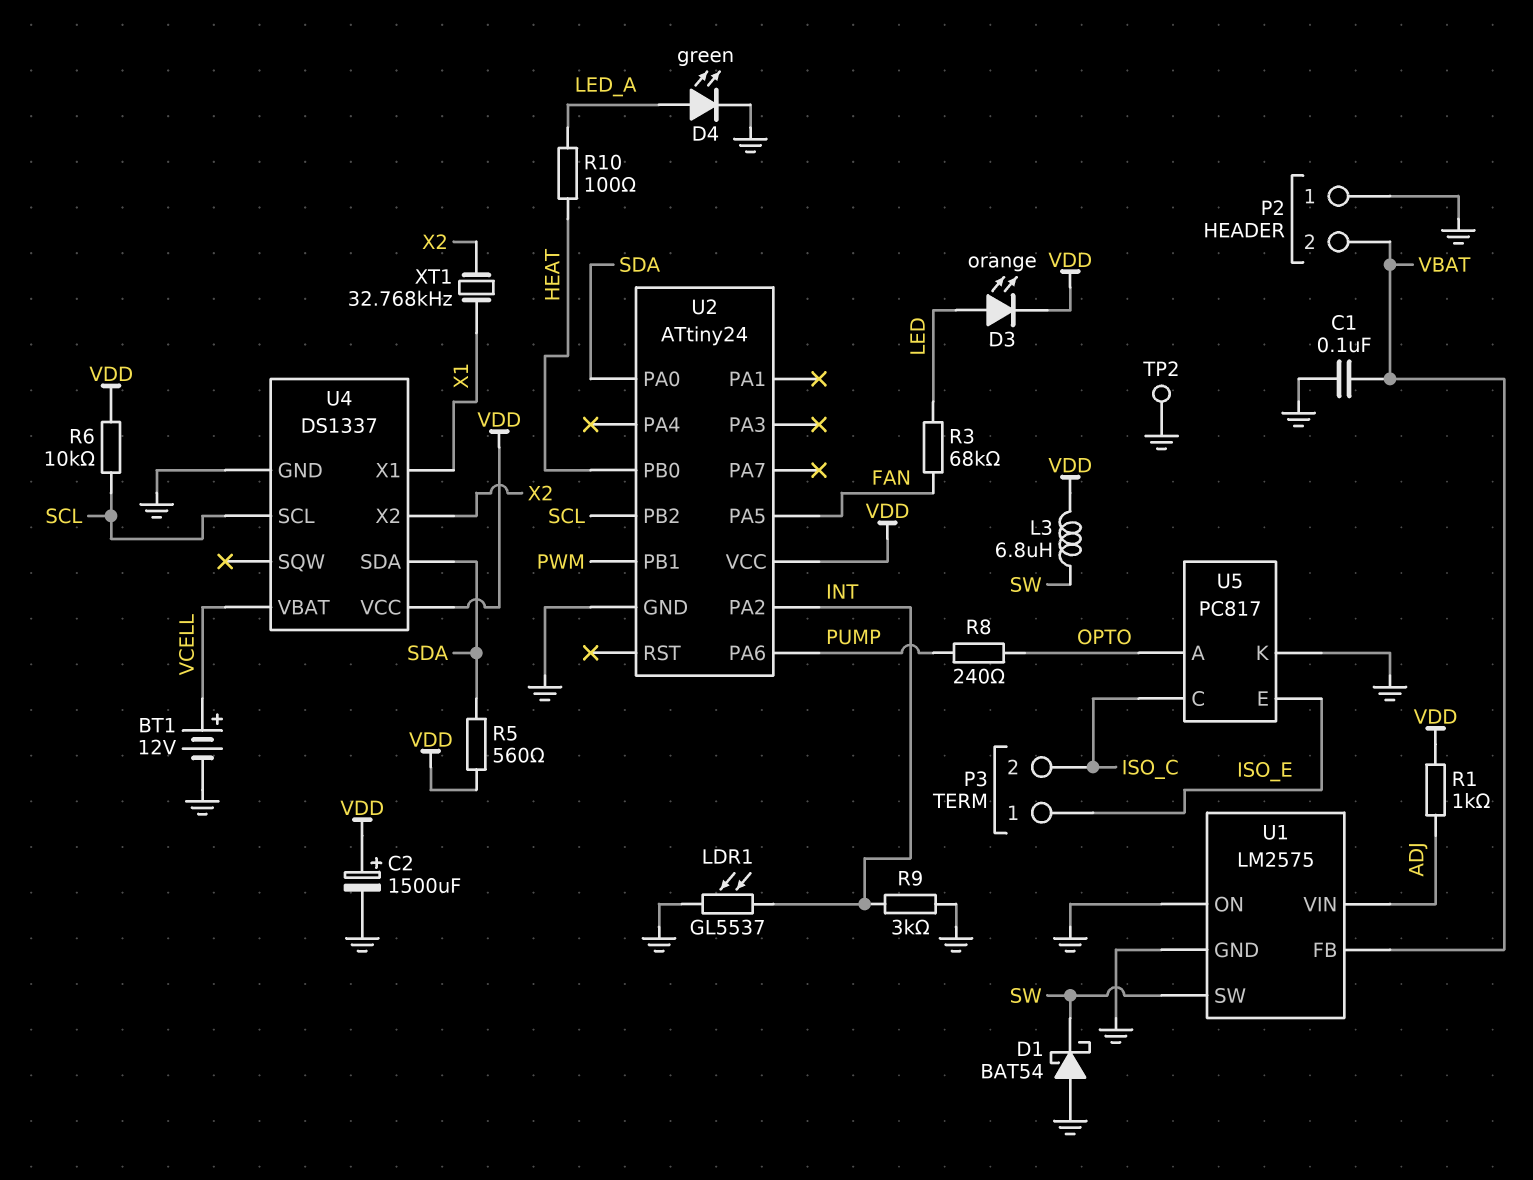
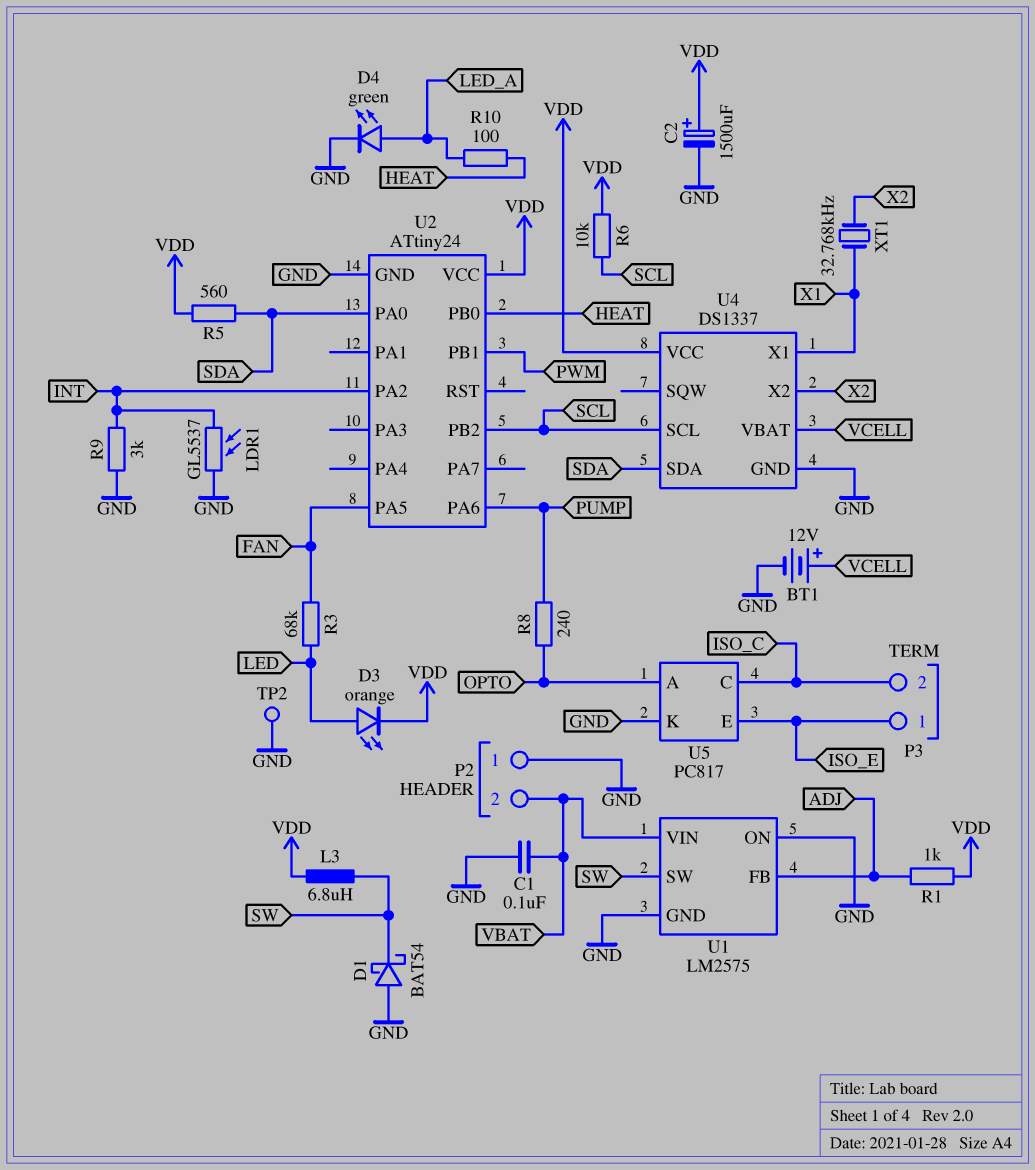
U1 pin FB: VBAT -> ADJ
U1 pin VIN: ADJ -> VBAT

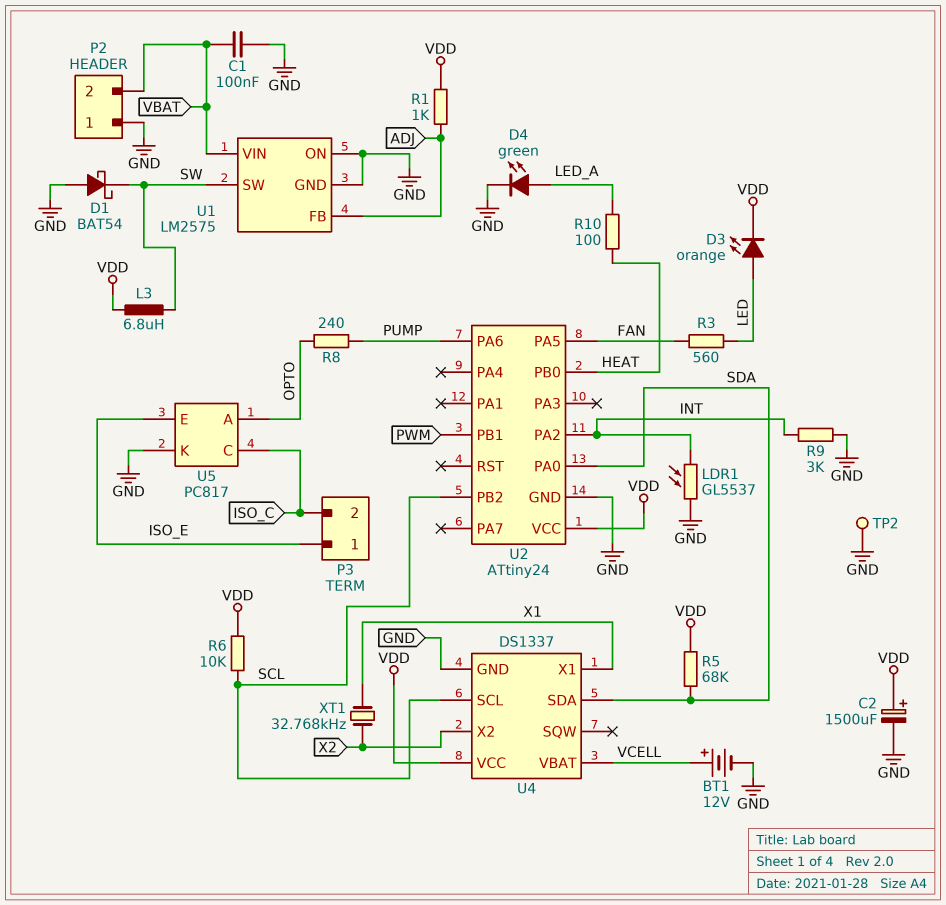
R3: 68k (FAN, LED) -> 560 (FAN, LED)
R5: 560 (SDA, VDD) -> 68k (SDA, VDD)

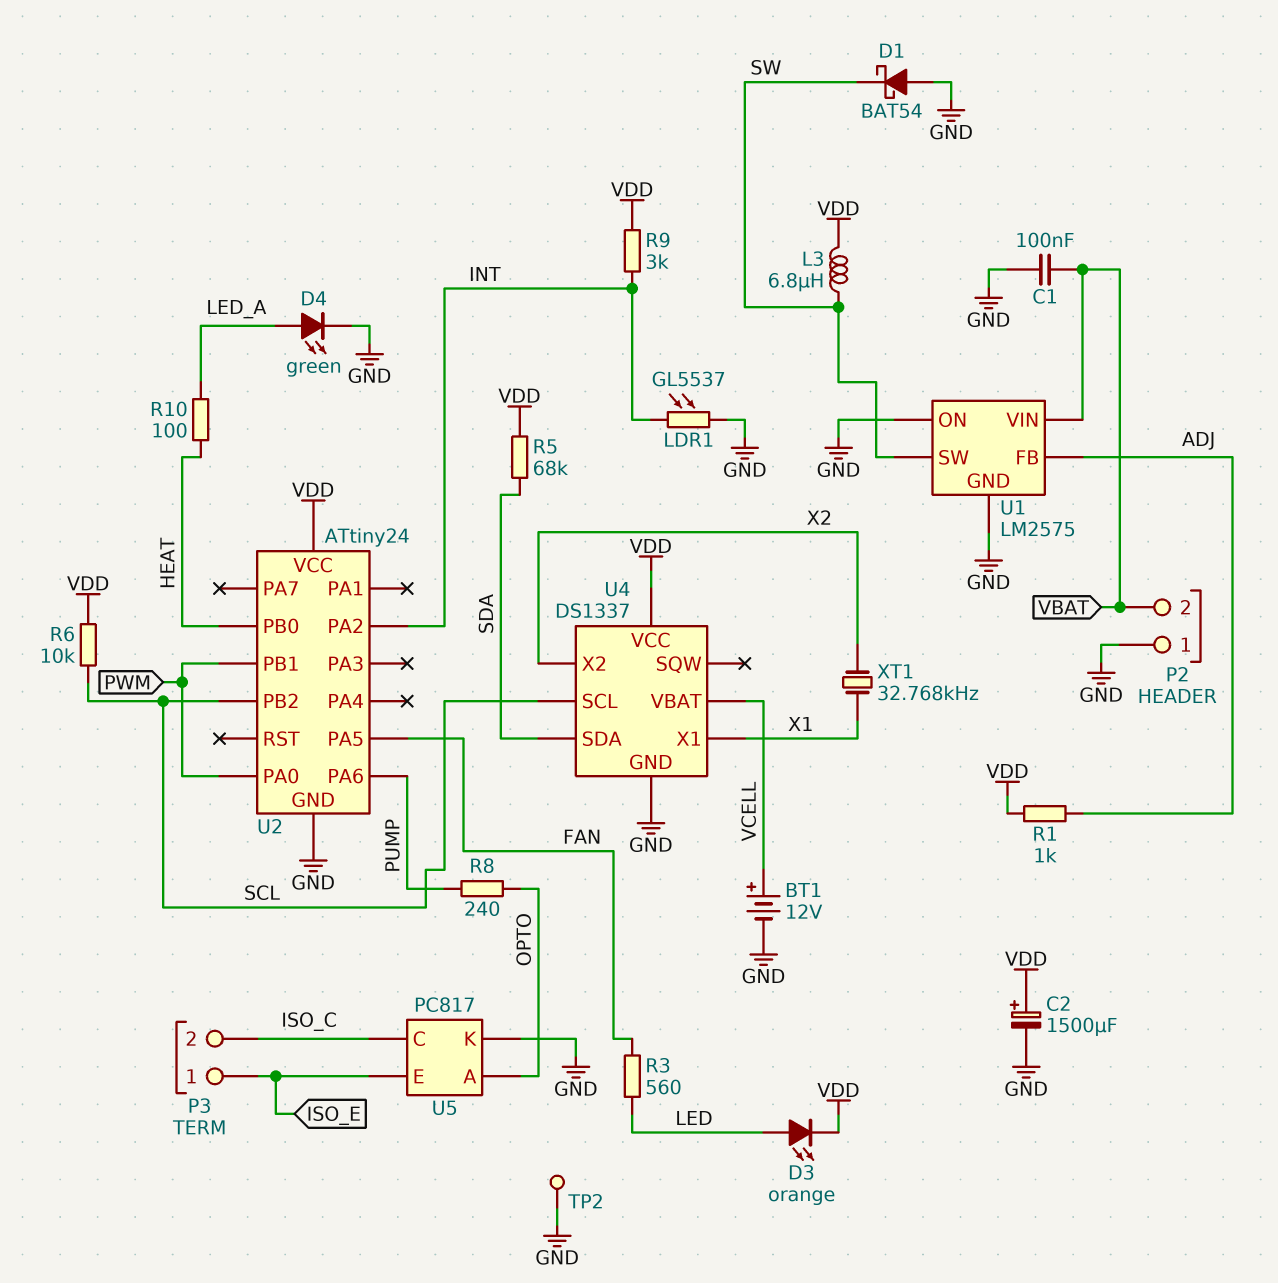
R9: 3k (GND, INT) -> 3k (INT, VDD)
U2 pin PA0: SDA -> PWM

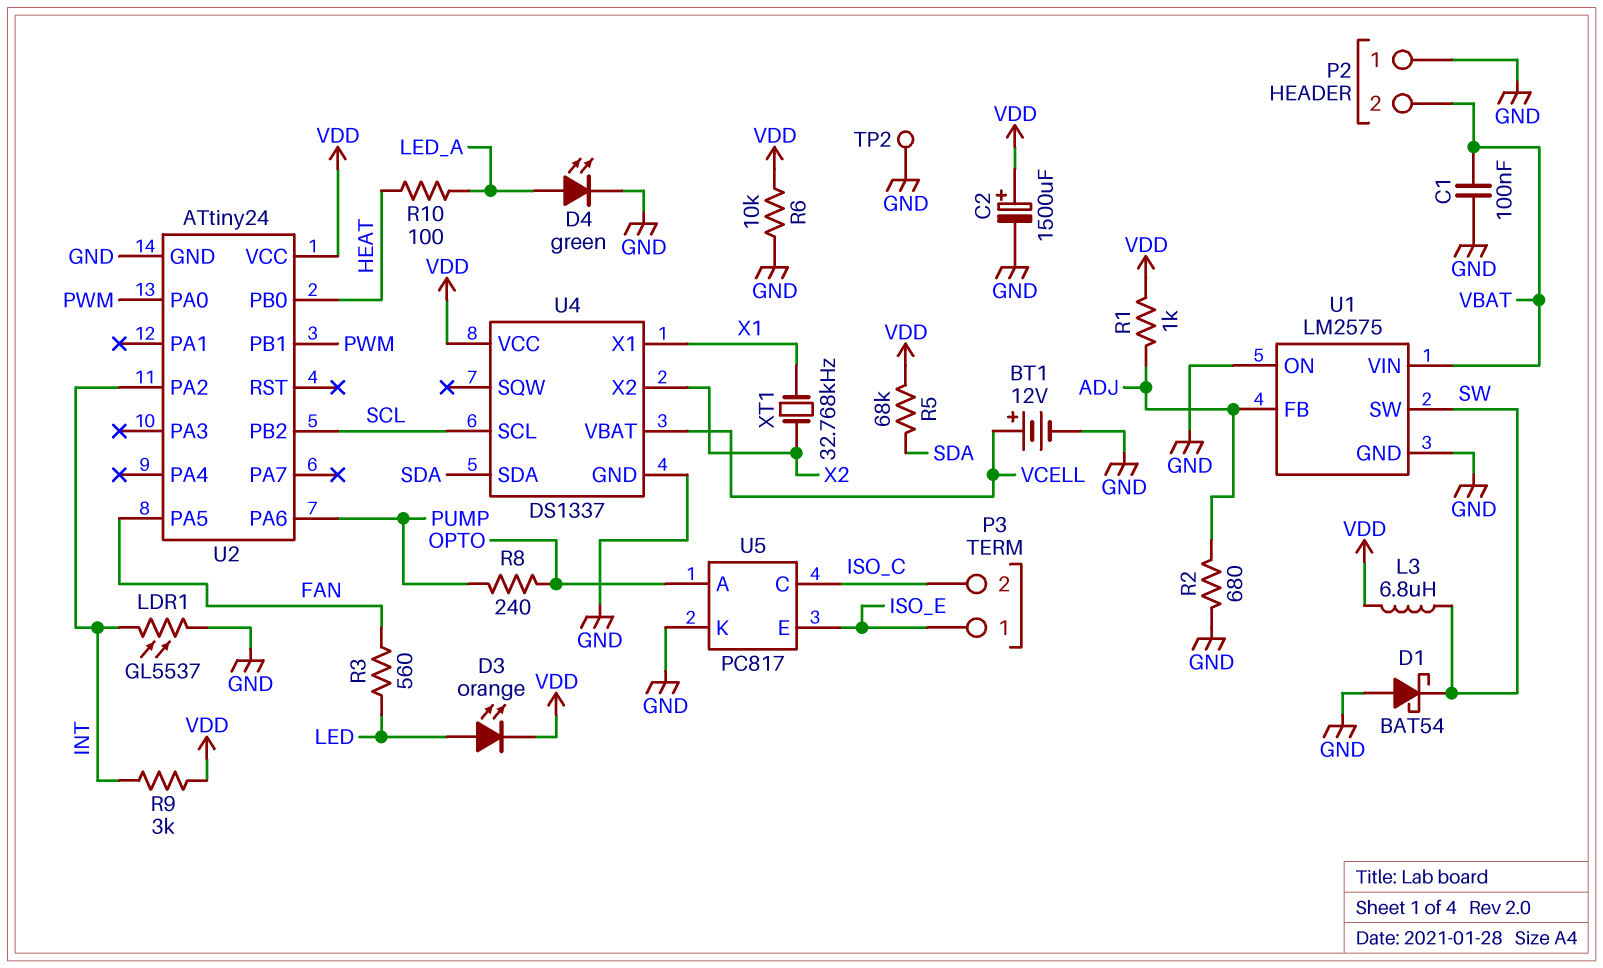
R2: none -> 680 (ADJ, GND)
R6: 10k (SCL, VDD) -> 10k (GND, VDD)

